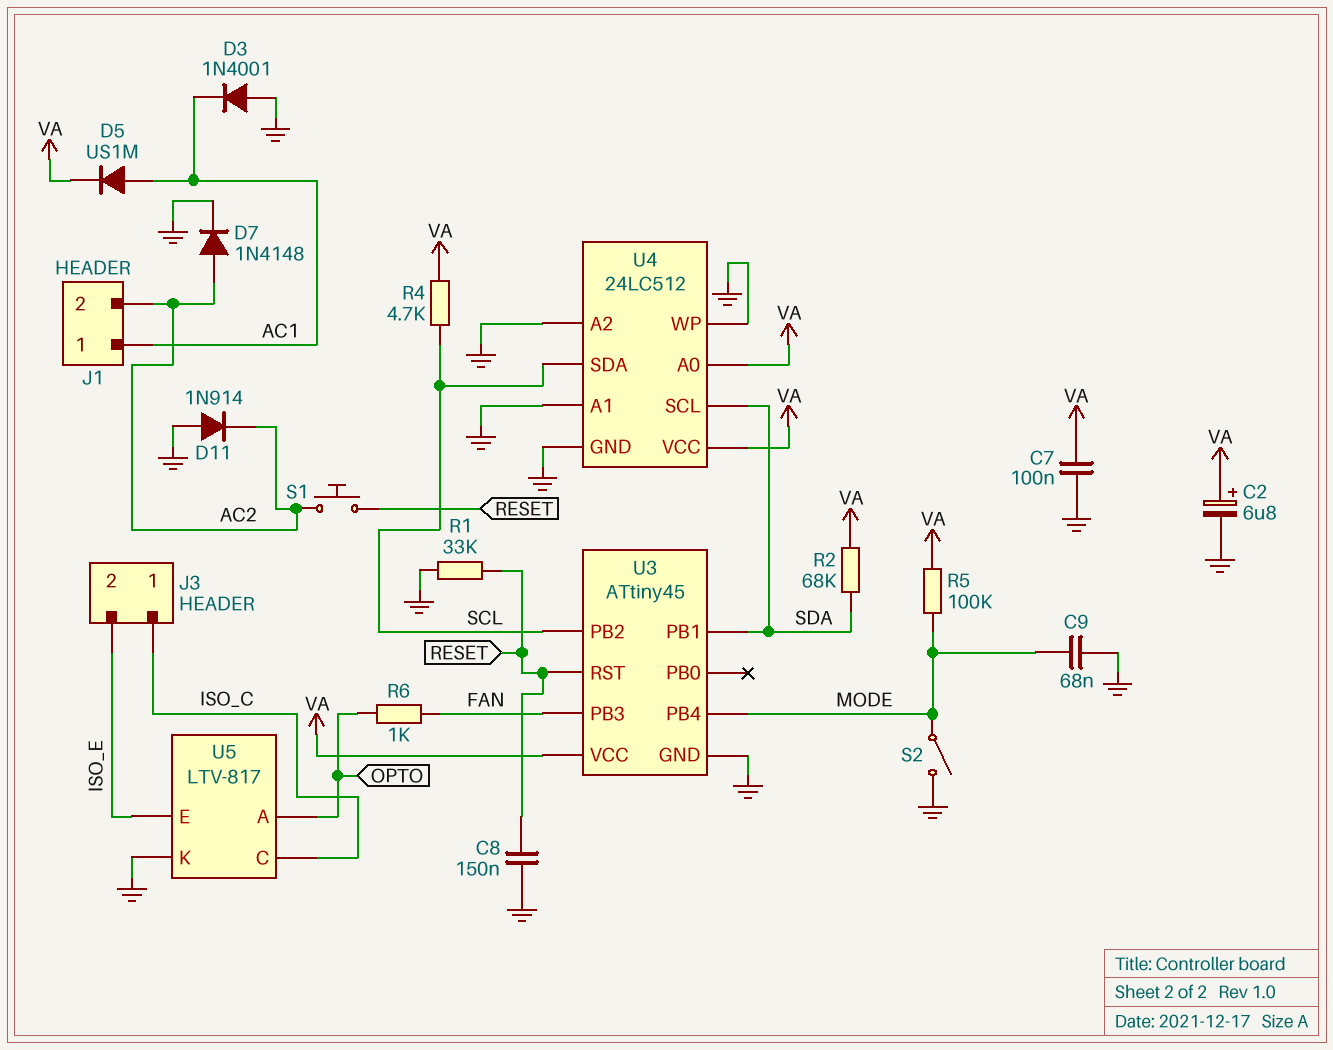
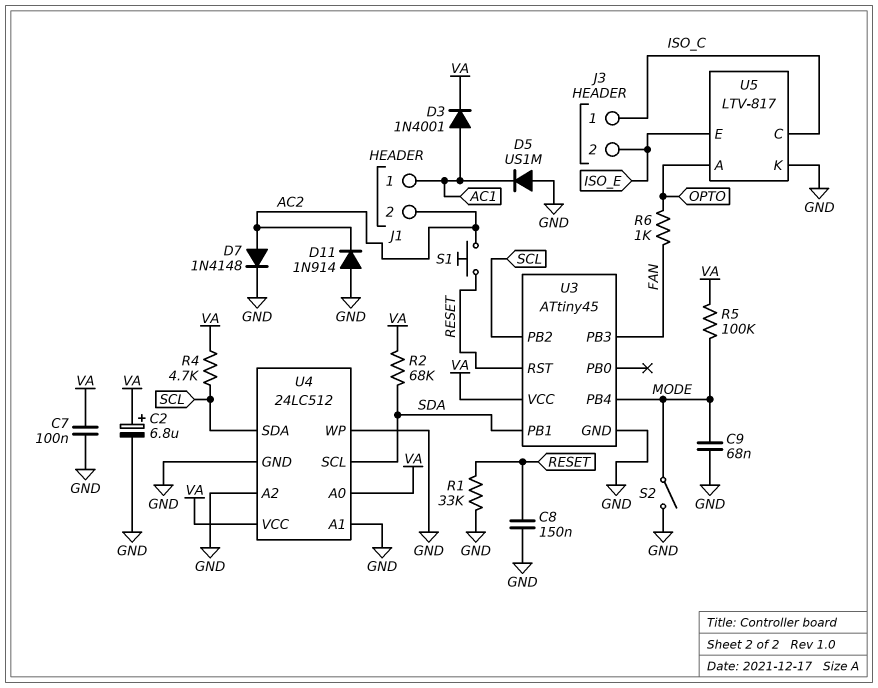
D3: diode 1N4001 (A GND, K AC1) -> diode 1N4001 (A AC1, K VA)
D5: diode US1M (A AC1, K VA) -> diode US1M (A GND, K AC1)

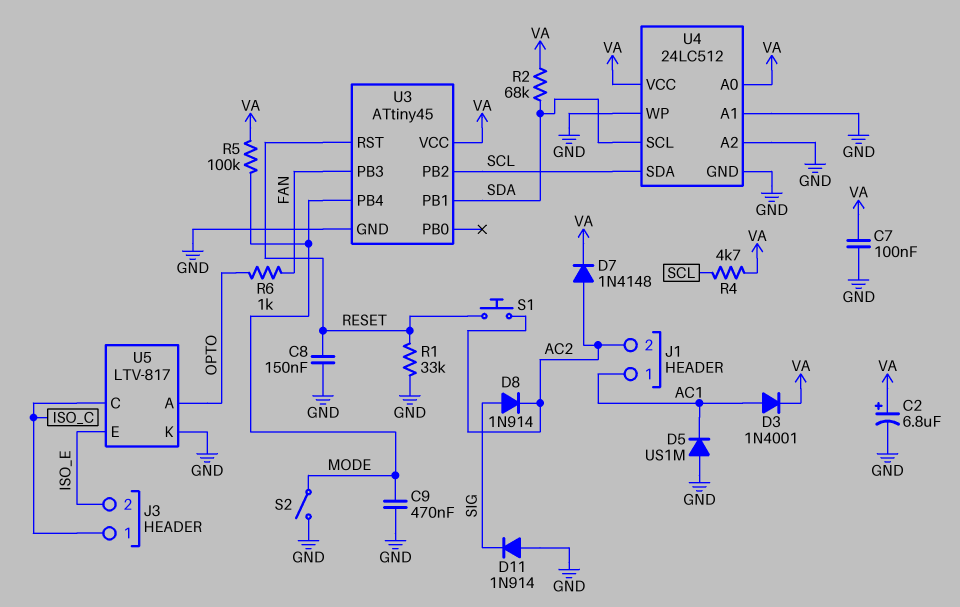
C9: 68nF (GND, MODE) -> 470nF (GND, MODE)
D7: diode 1N4148 (A AC2, K GND) -> diode 1N4148 (A AC2, K VA)
D8: none -> diode 1N914 (A SIG, K AC2)
D11: diode 1N914 (A GND, K AC2) -> diode 1N914 (A GND, K SIG)

